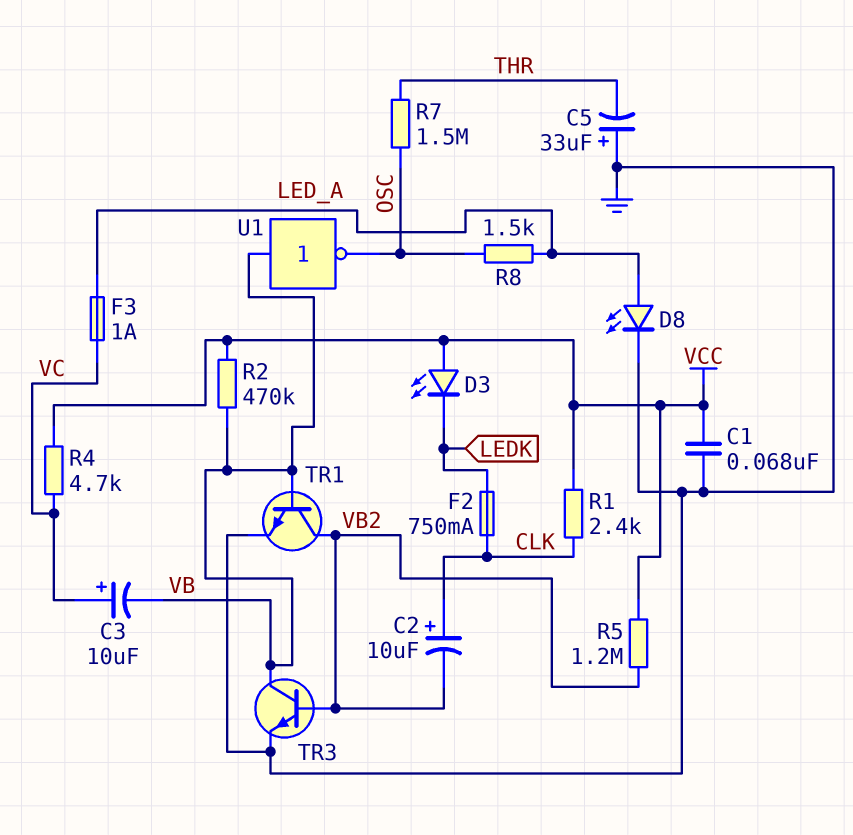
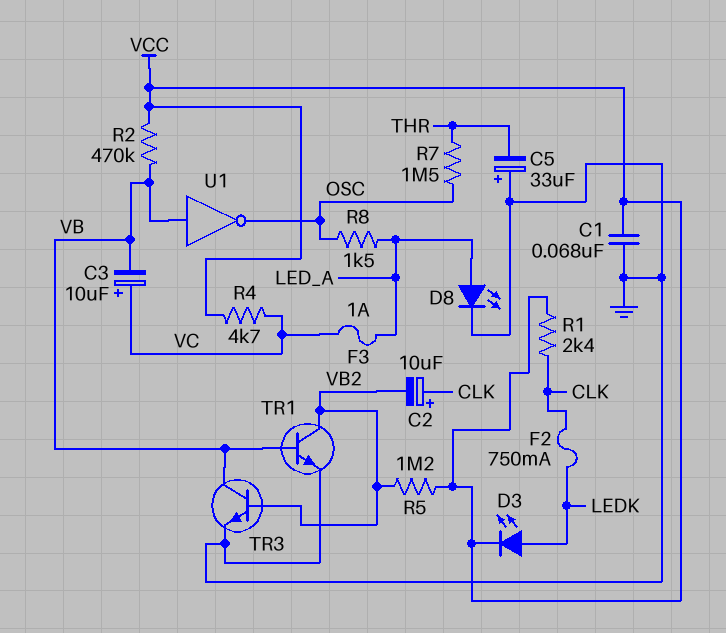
D3: LED (A VCC, K LEDK) -> LED (A LEDK, K VCC)

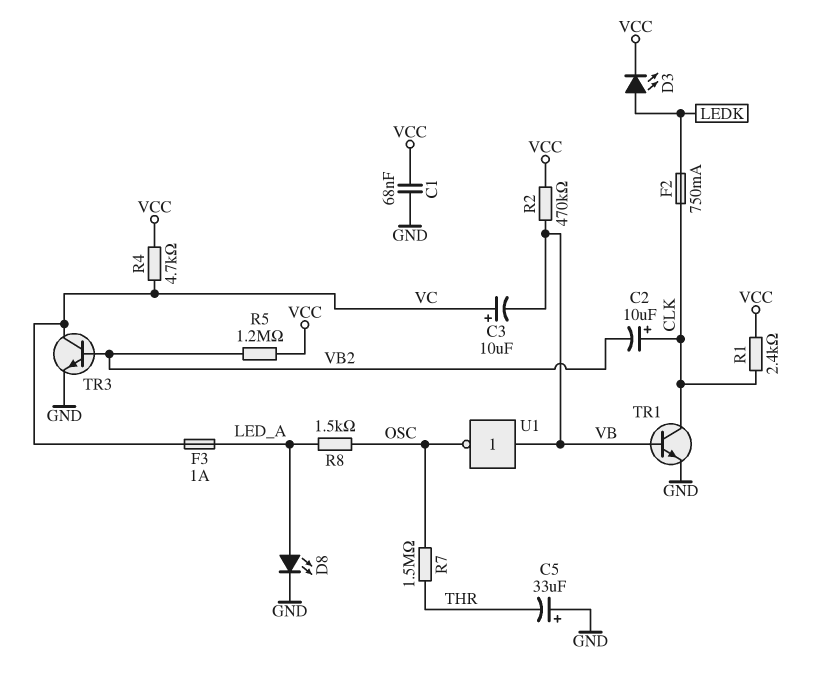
TR1: NPN (B VB, C VB2, E GND) -> NPN (B VB, C CLK, E GND)
TR3: NPN (B VB2, C VB, E GND) -> NPN (B VB2, C VC, E GND)

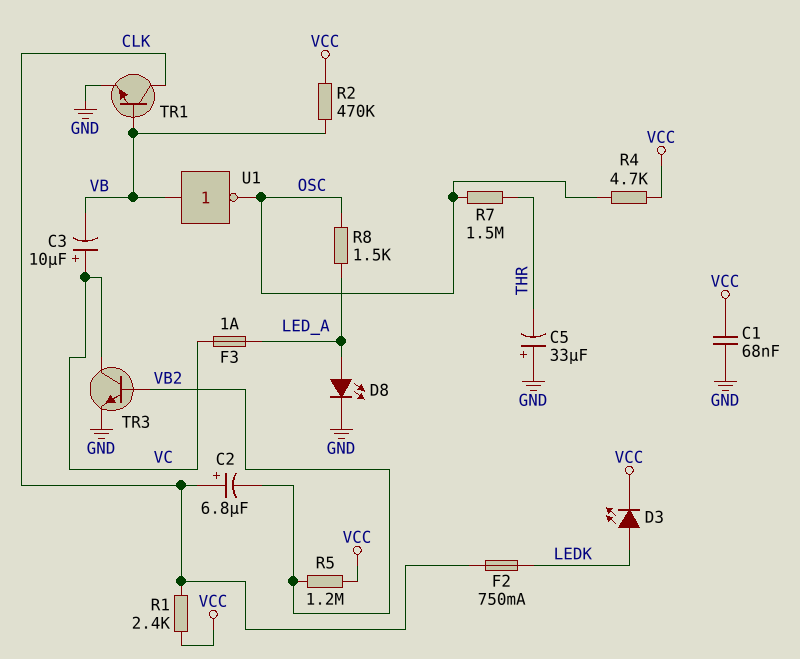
C2: 10uF (plus CLK, minus VB2) -> 6.8uF (plus CLK, minus VB2)
R4: 4.7k (VC, VCC) -> 4.7k (OSC, VCC)

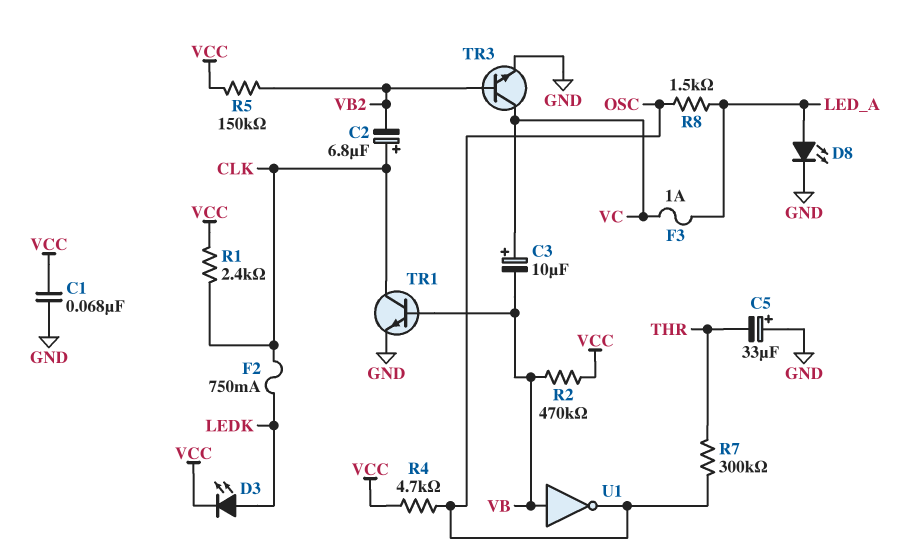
R5: 1.2M (VB2, VCC) -> 150k (VB2, VCC)
R7: 1.5M (OSC, THR) -> 300k (OSC, THR)

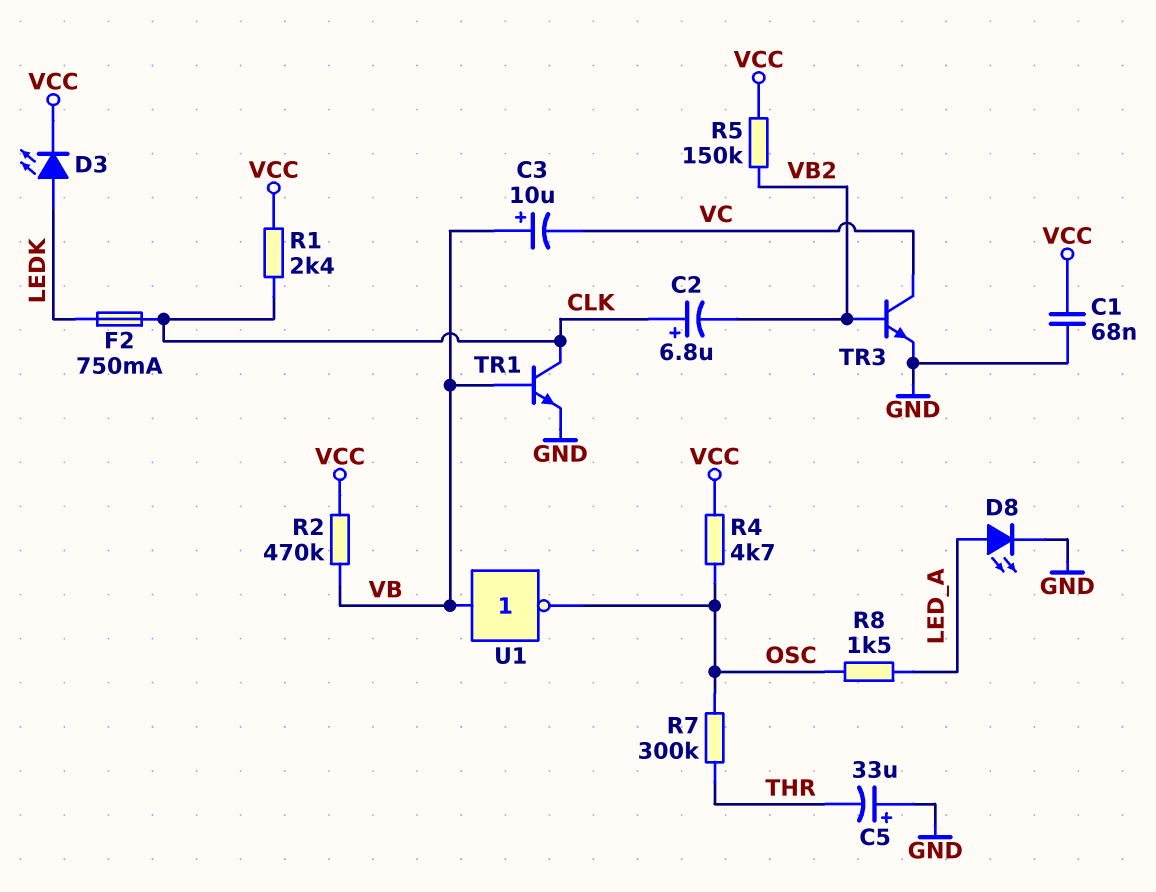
C3: 10uF (plus VC, minus VB) -> 10uF (plus VB, minus VC)
F3: 1A (LED_A, VC) -> none

